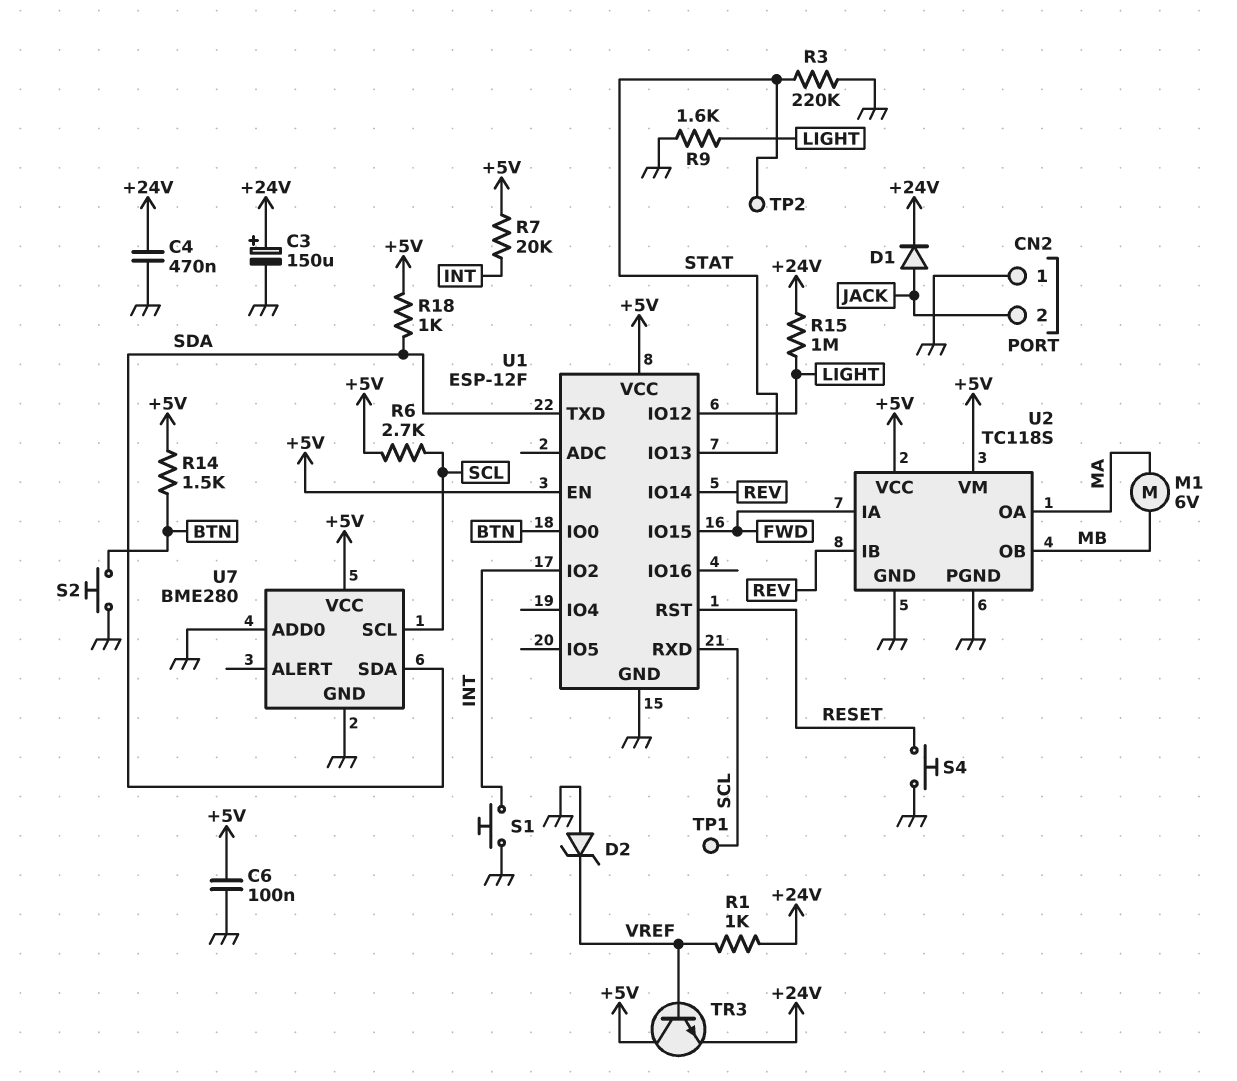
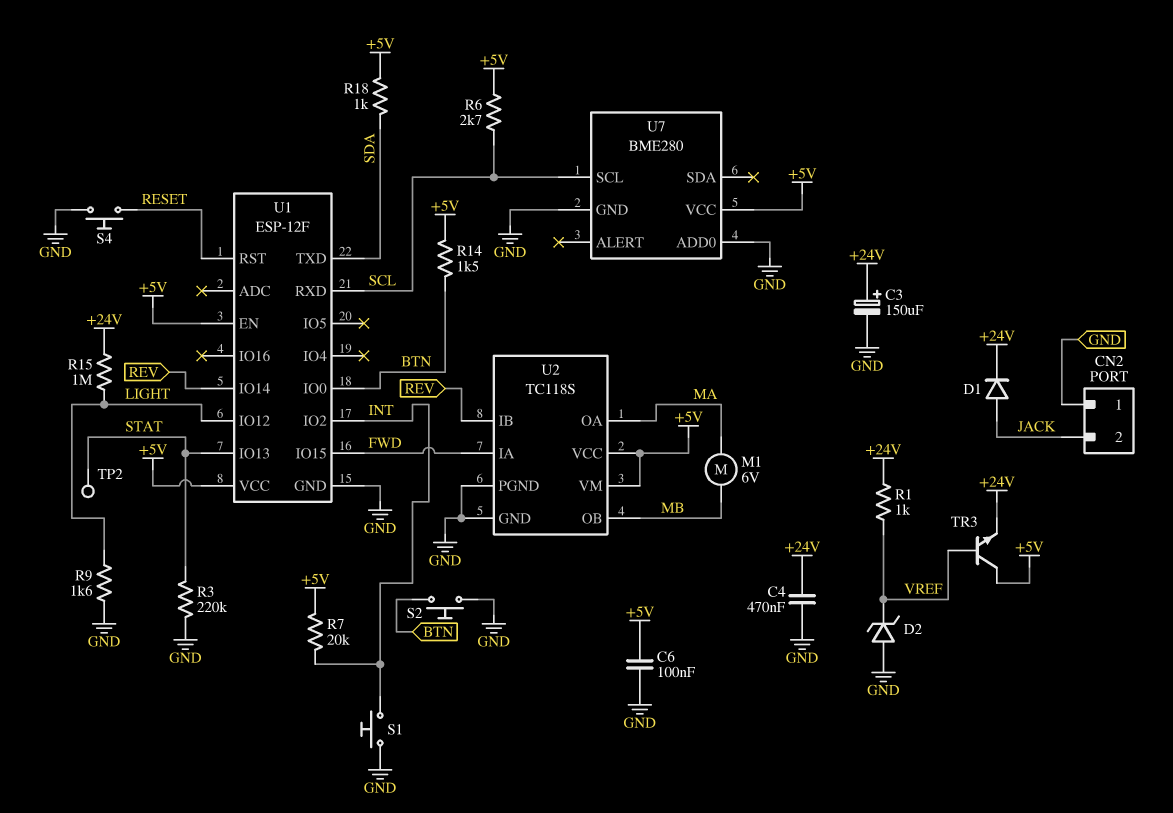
TP1: test point (SCL) -> none
U7 pin SDA: SDA -> none

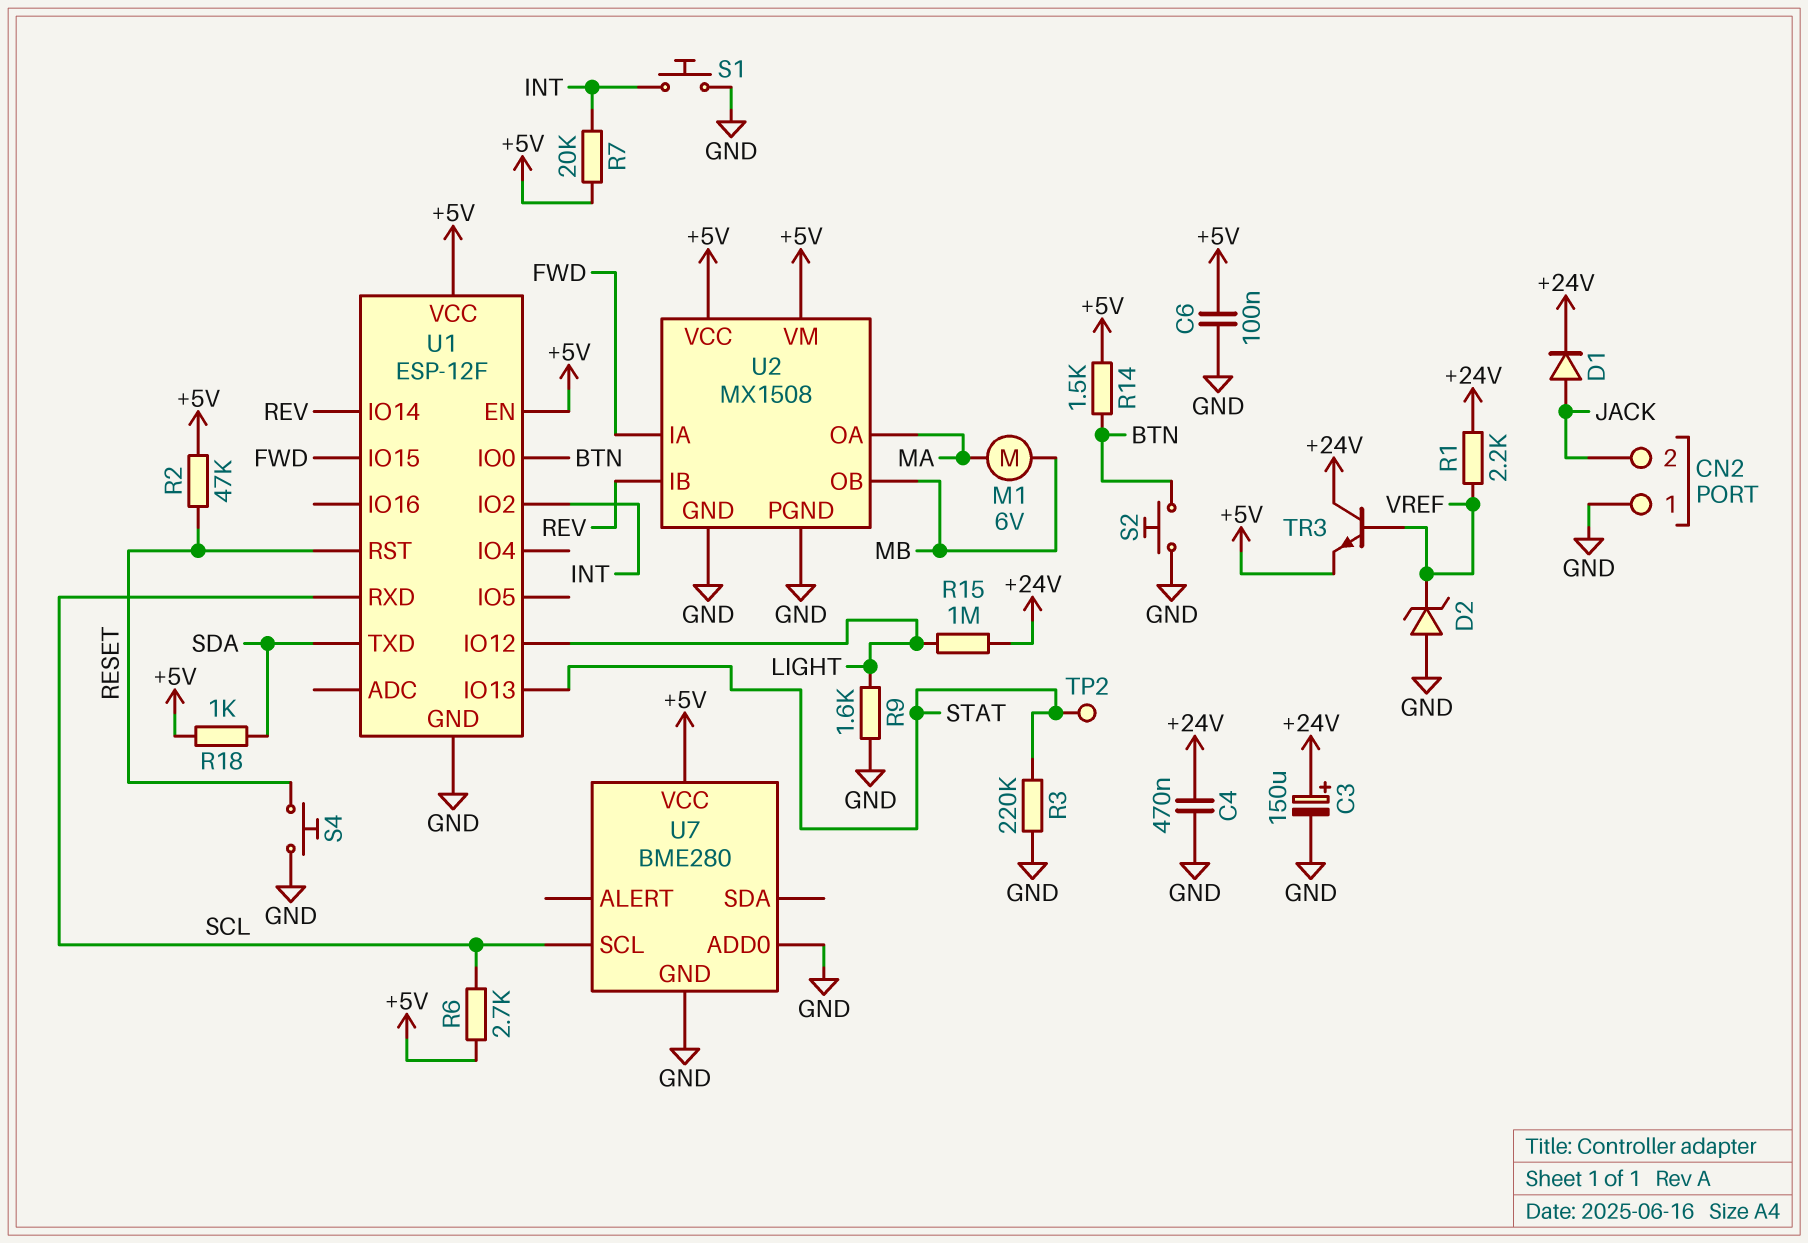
R1: 1k (+24V, VREF) -> 2.2k (+24V, VREF)
R2: none -> 47k (+5V, RESET)
TR3: NPN (B VREF, C +5V, E +24V) -> NPN (B VREF, C +24V, E +5V)
U2: TC118S -> MX1508

